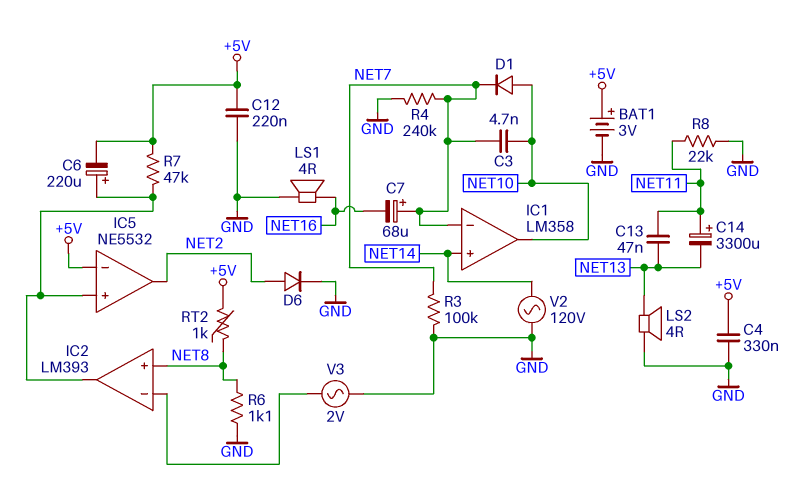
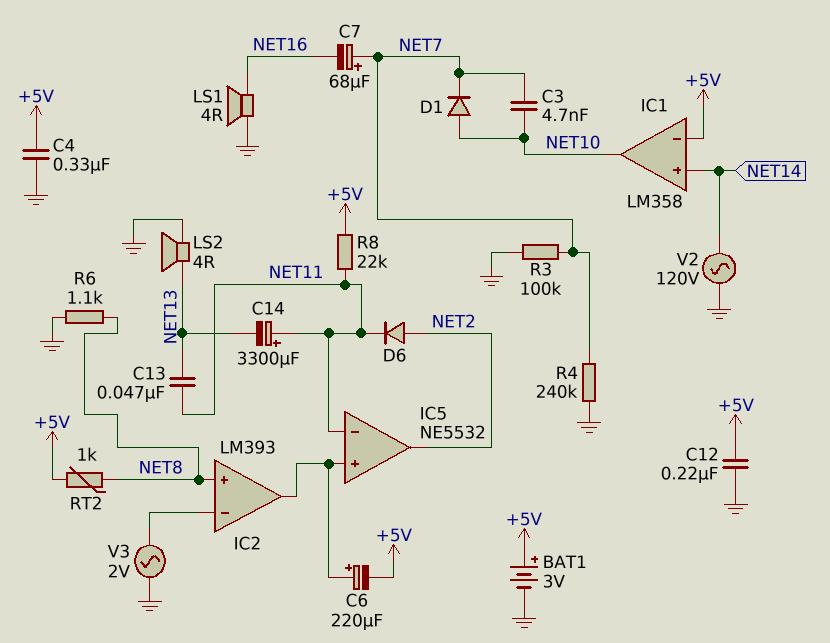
D6: diode (A NET2, K GND) -> diode (A NET2, K NET11)
IC1 pin in-: NET7 -> +5V
IC5 pin in-: +5V -> NET11
R7: 47k (+5V, IC2/out) -> none
R8: 22k (GND, NET11) -> 22k (+5V, NET11)

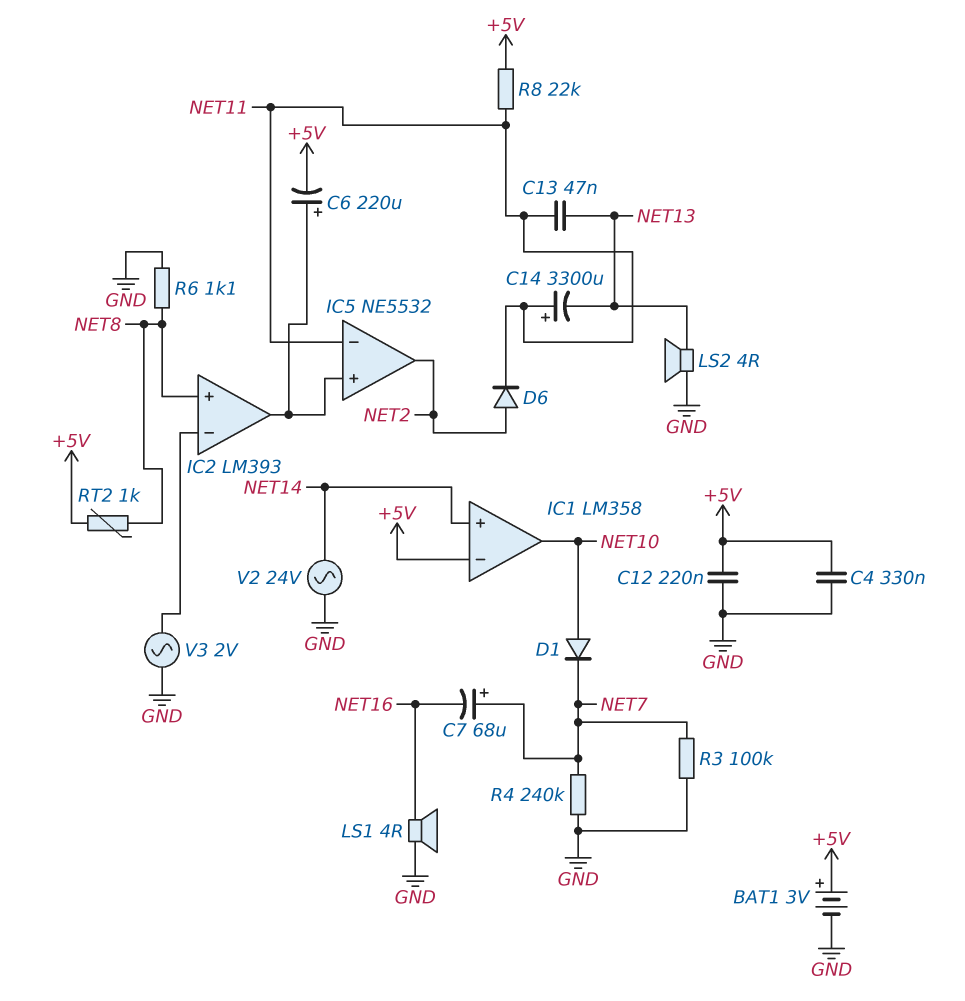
C3: 4.7nF (NET7, NET10) -> none
V2: AC 120V (GND, NET14) -> AC 24V (GND, NET14)

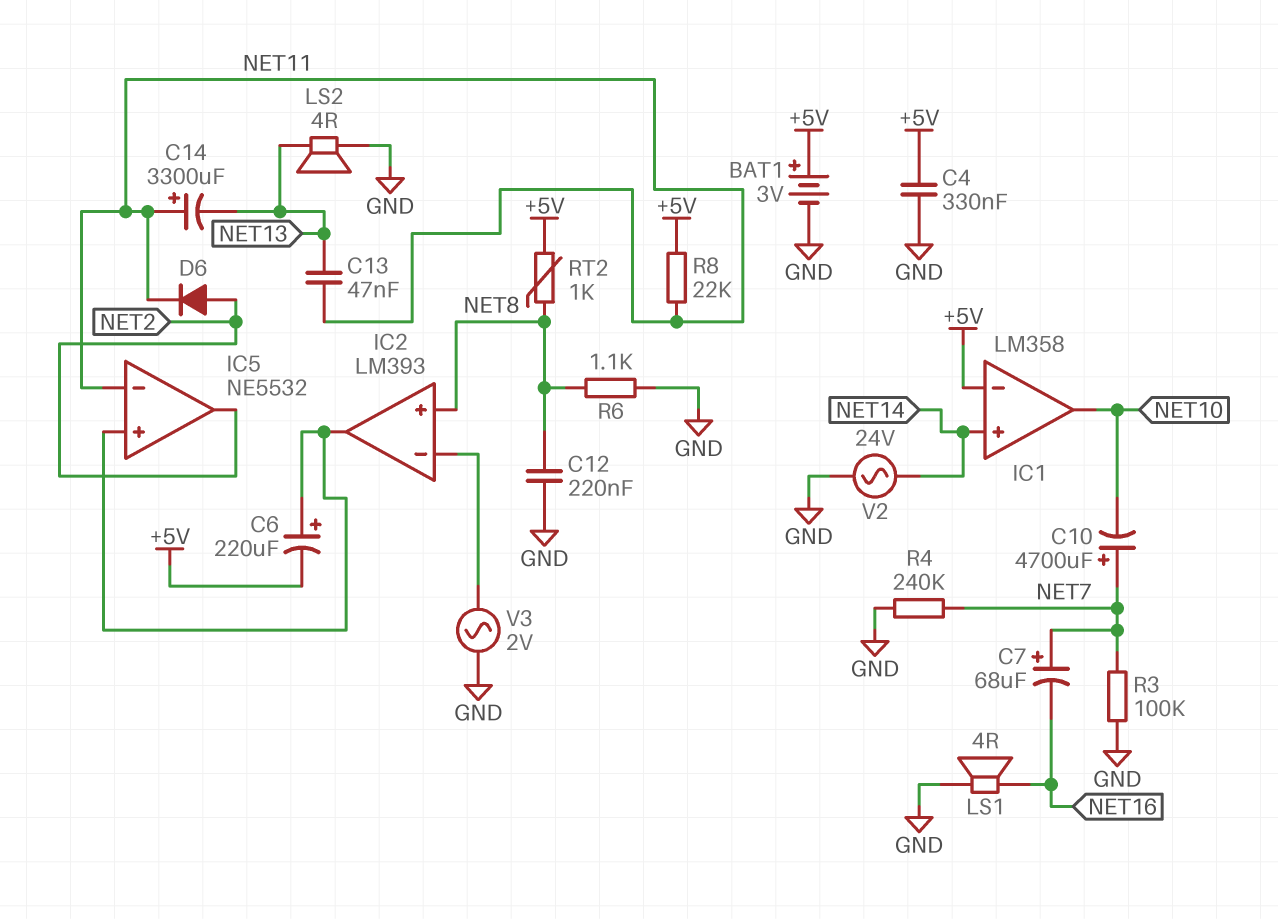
C10: none -> 4700uF (plus NET7, minus NET10)
C12: 220nF (+5V, GND) -> 220nF (GND, NET8)
D1: diode (A NET10, K NET7) -> none

